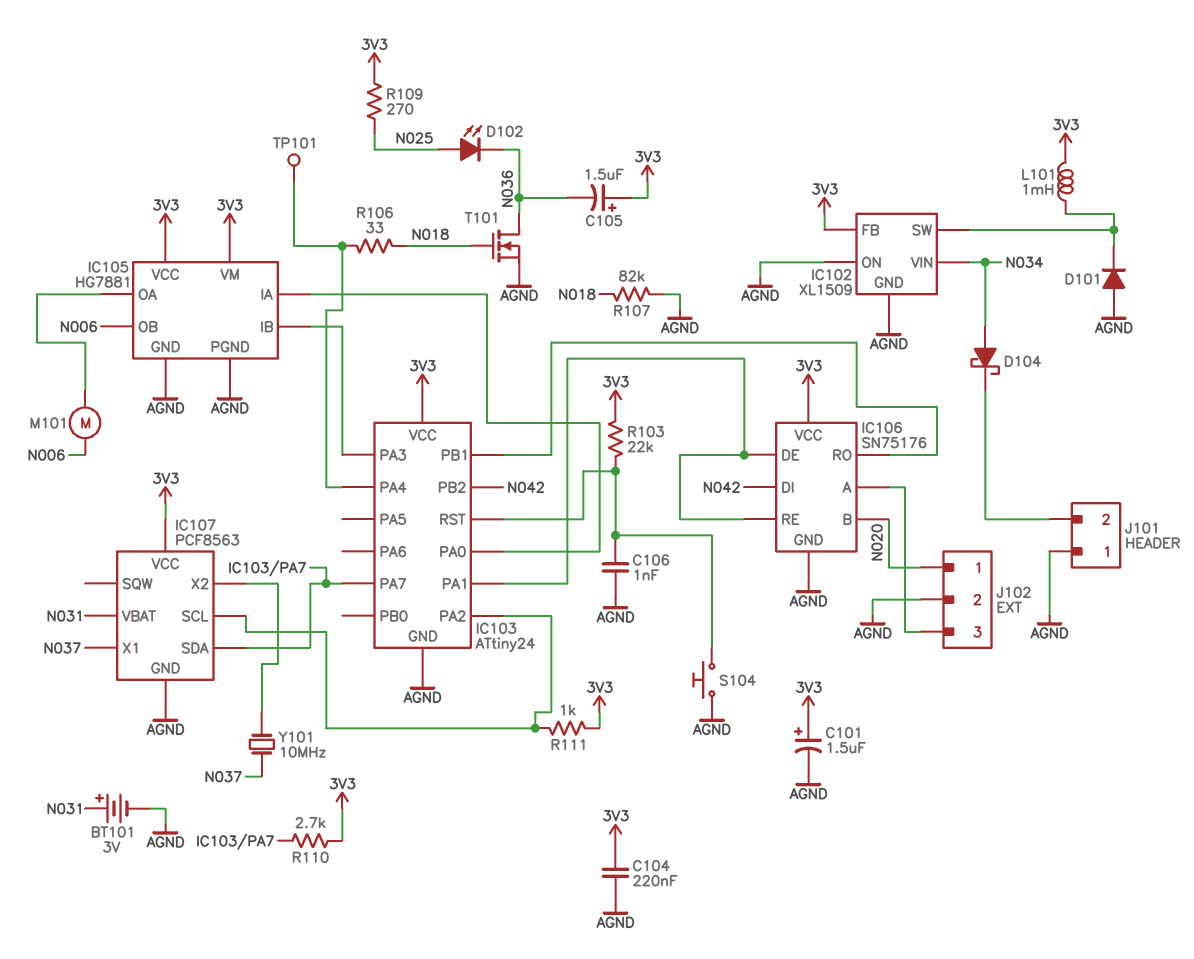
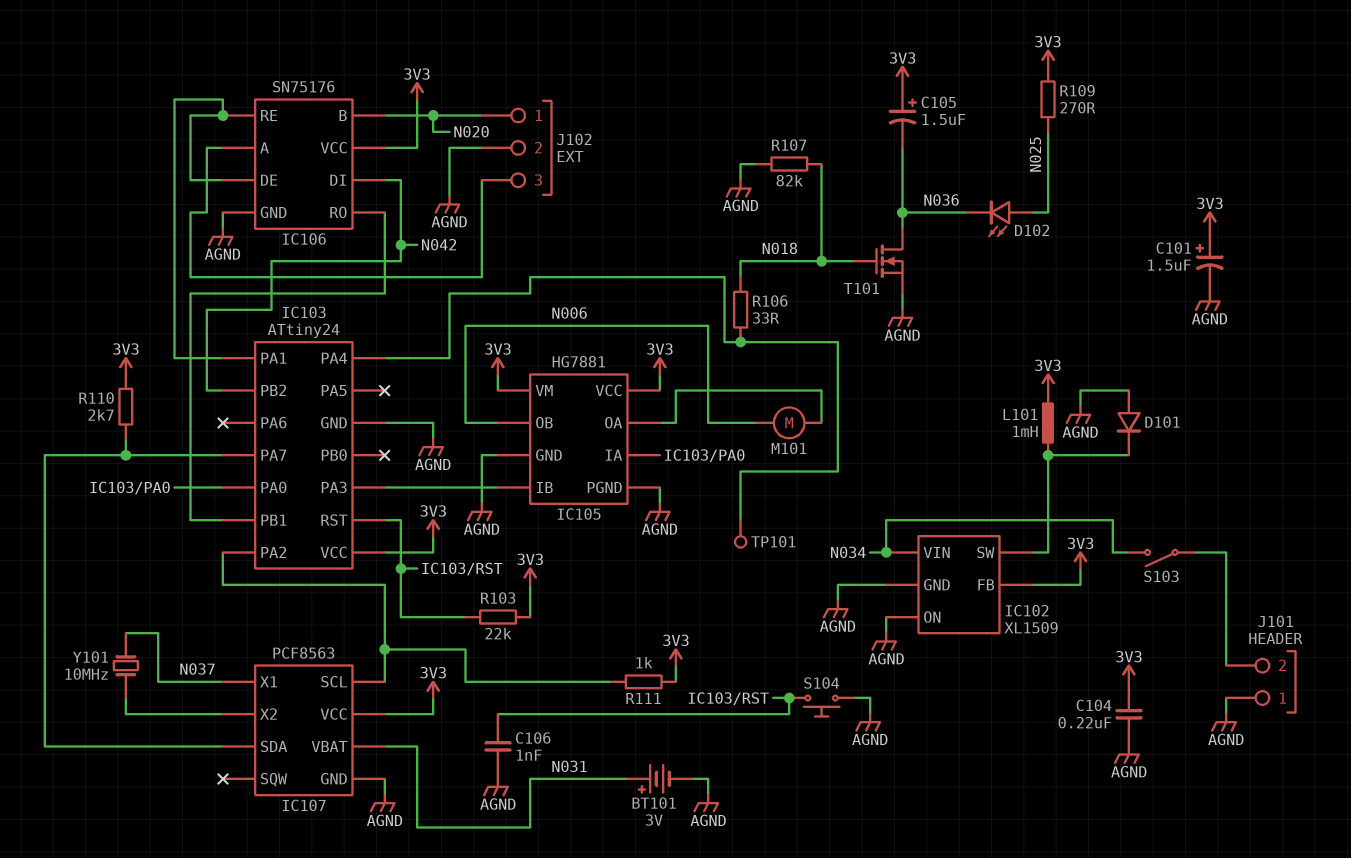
D104: schottky (A N034, K J101/2) -> none
S103: none -> switch (J101/2, N034)

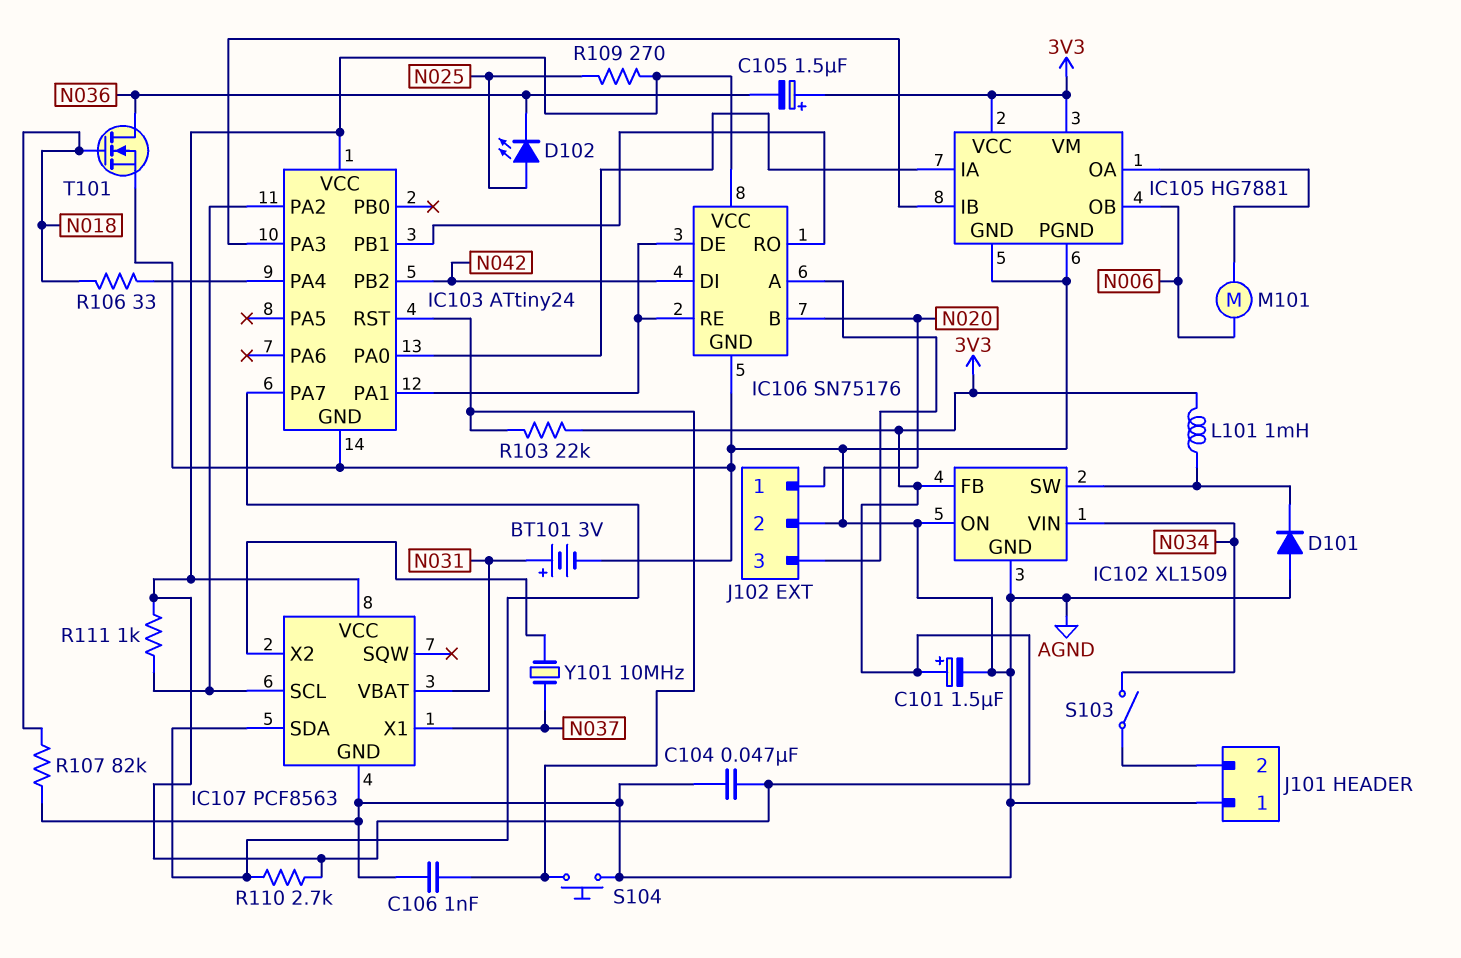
C104: 220nF (3V3, AGND) -> 47nF (3V3, AGND)
TP101: test point (IC103/PA4) -> none

